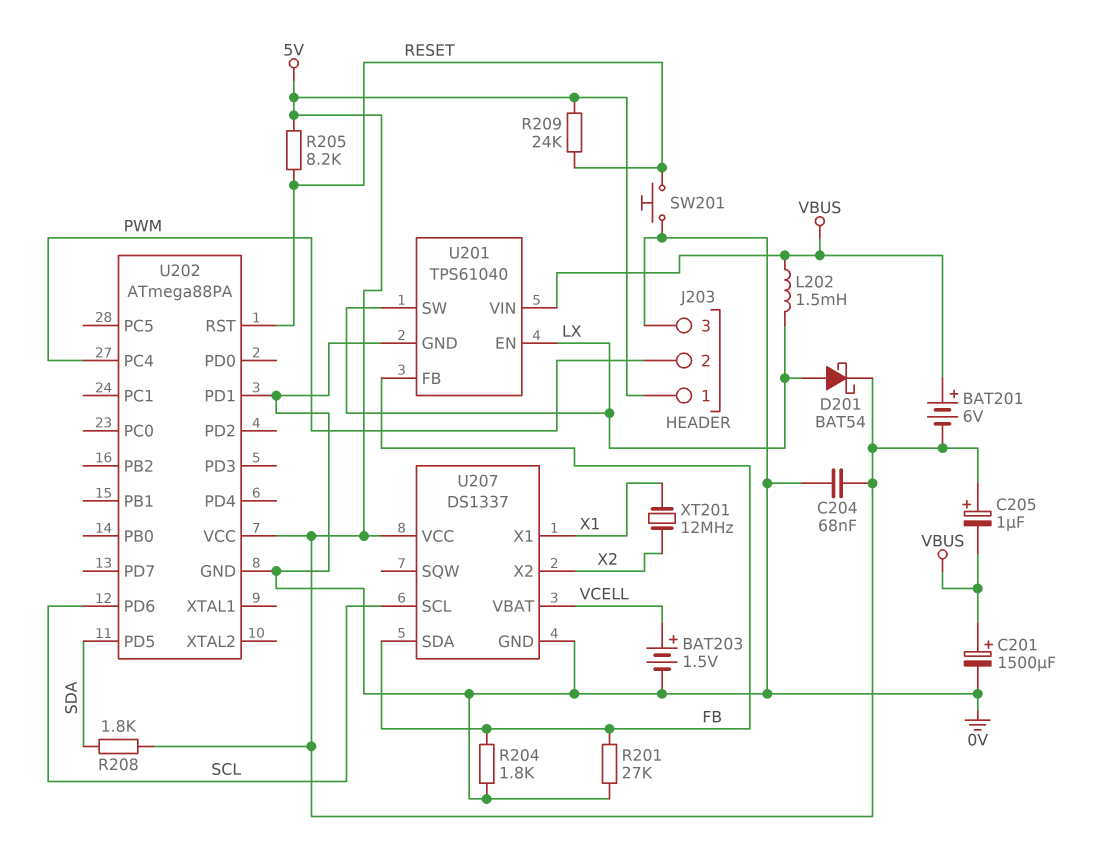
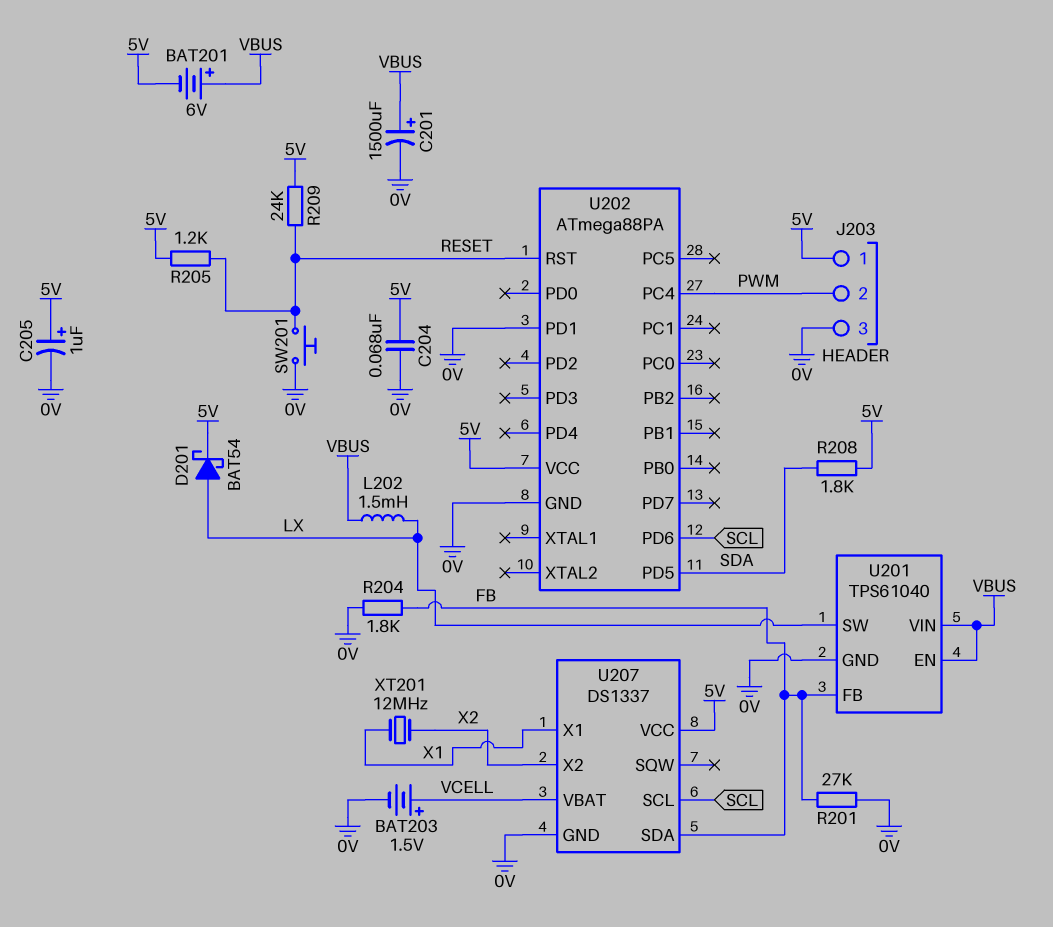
C205: 1uF (plus 5V, minus VBUS) -> 1uF (plus 5V, minus 0V)
R205: 8.2k (5V, RESET) -> 1.2k (5V, RESET)
U201 pin EN: LX -> VBUS

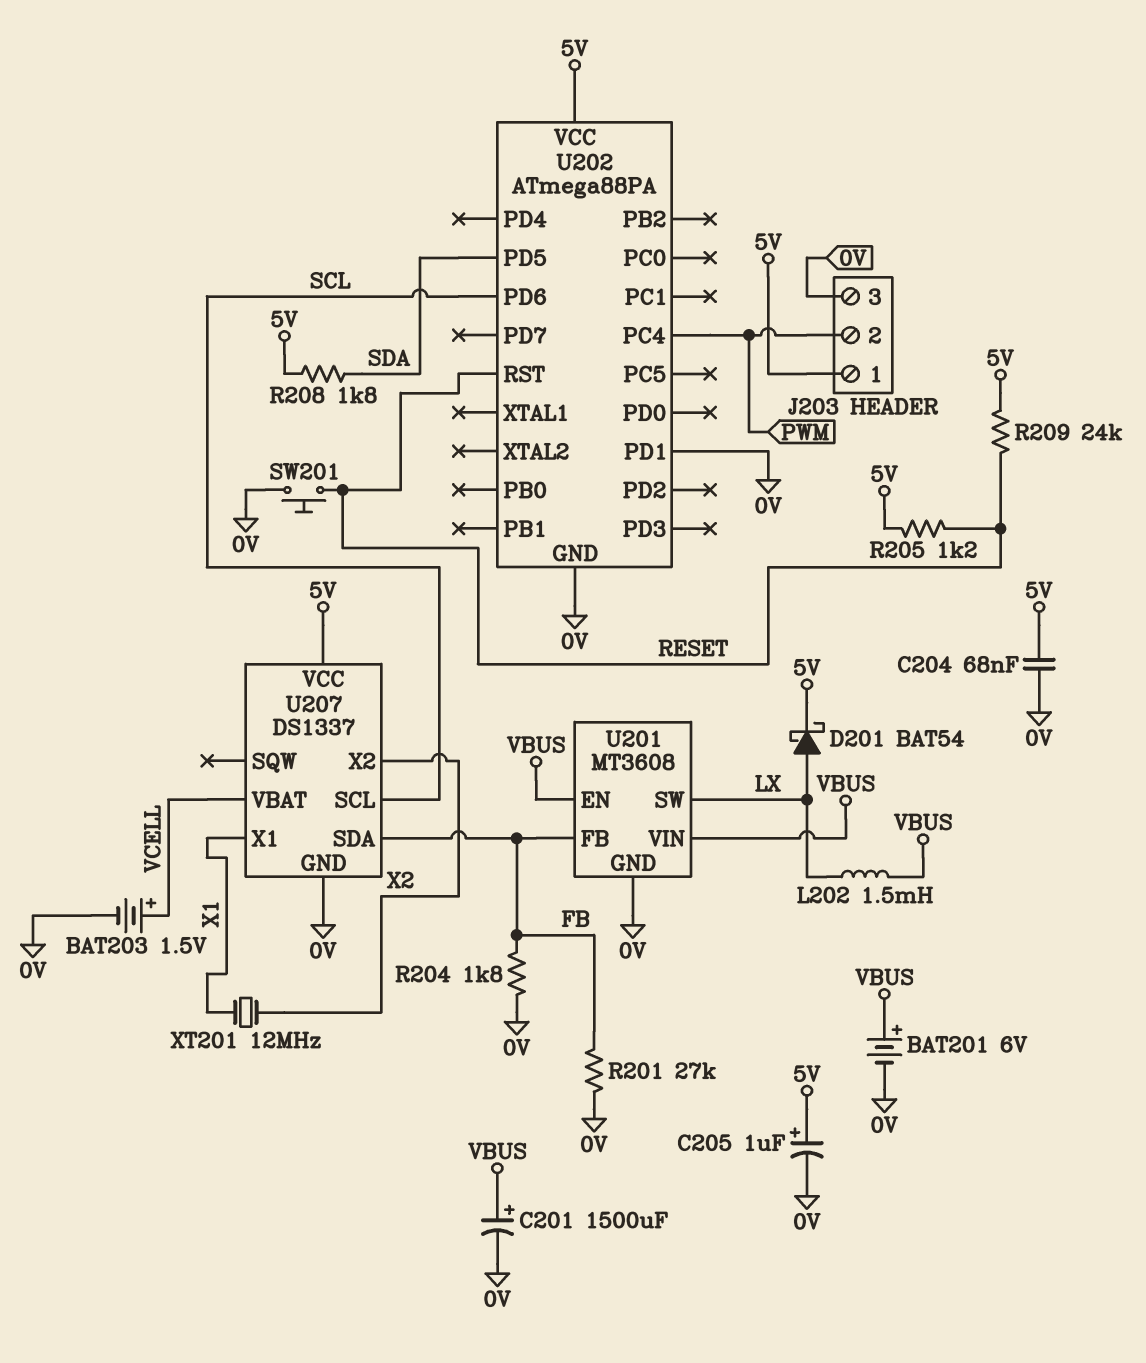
BAT201: 6V (plus VBUS, minus 5V) -> 6V (plus VBUS, minus 0V)
U201: TPS61040 -> MT3608

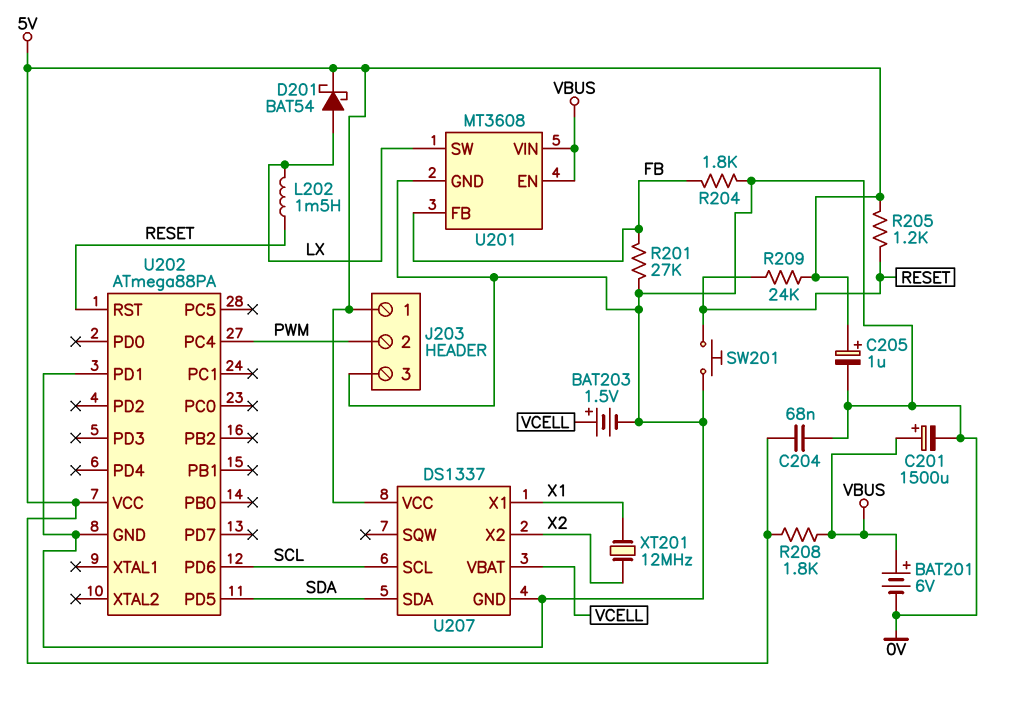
L202: 1.5mH (LX, VBUS) -> 1.5mH (LX, RESET)
R208: 1.8k (5V, SDA) -> 1.8k (5V, VBUS)
U207 pin SDA: FB -> SDA

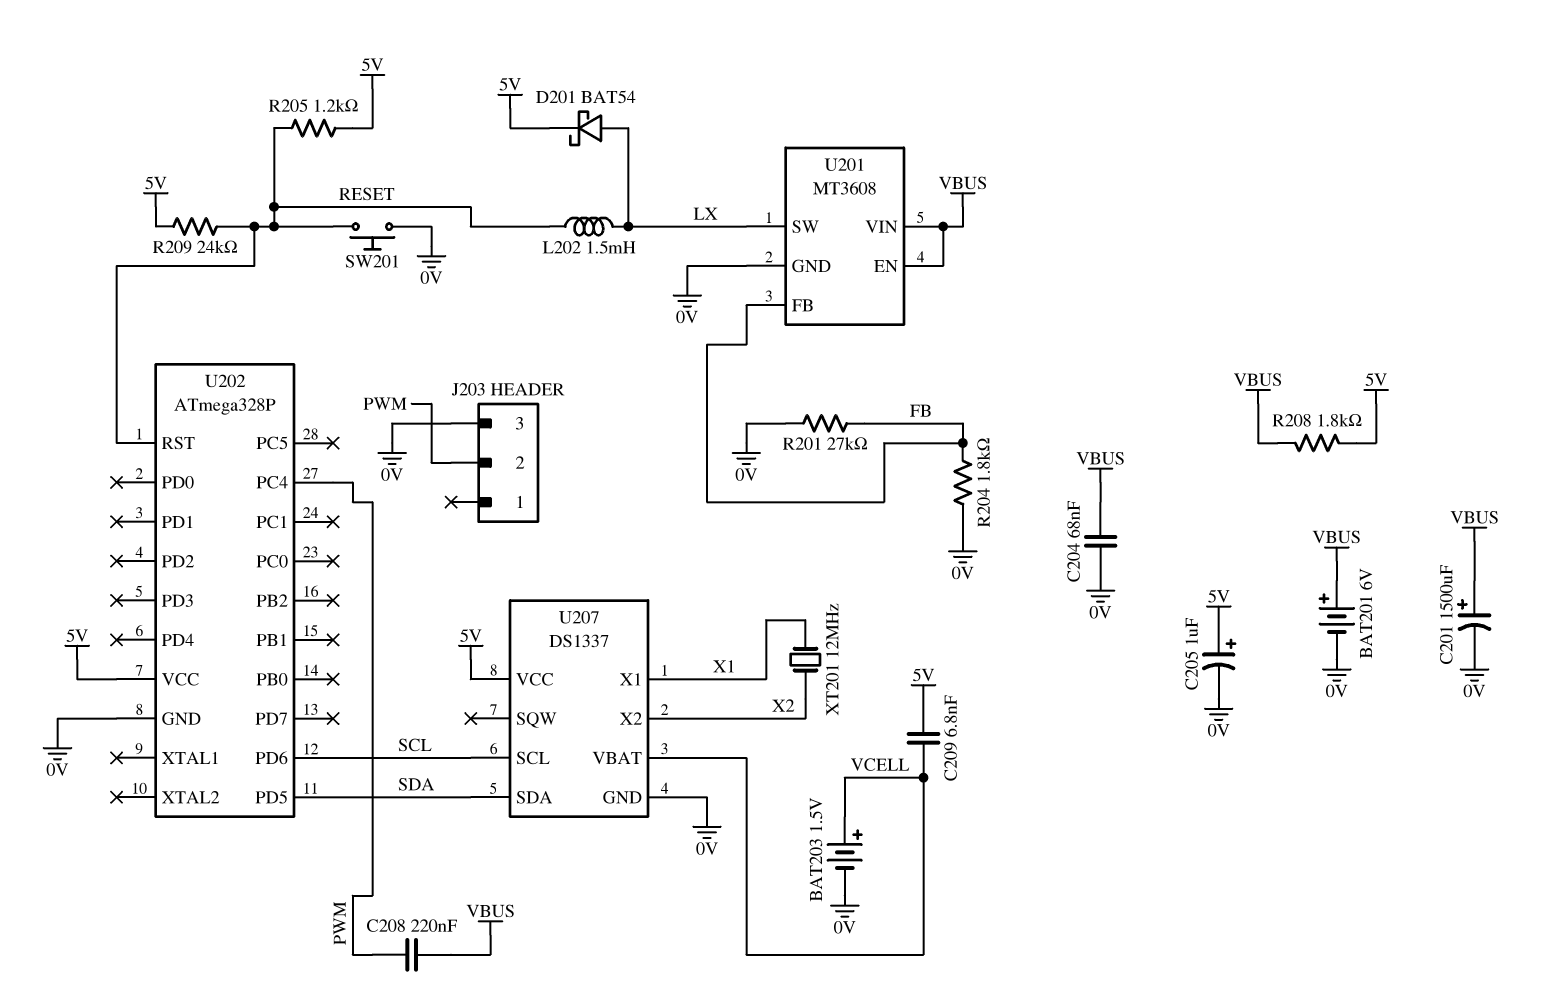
C204: 68nF (0V, 5V) -> 68nF (0V, VBUS)
C208: none -> 220nF (PWM, VBUS)
C209: none -> 6.8nF (5V, VCELL)
J203 pin 1: 5V -> none
U202: ATmega88PA -> ATmega328P
U202 pin PD1: 0V -> none

